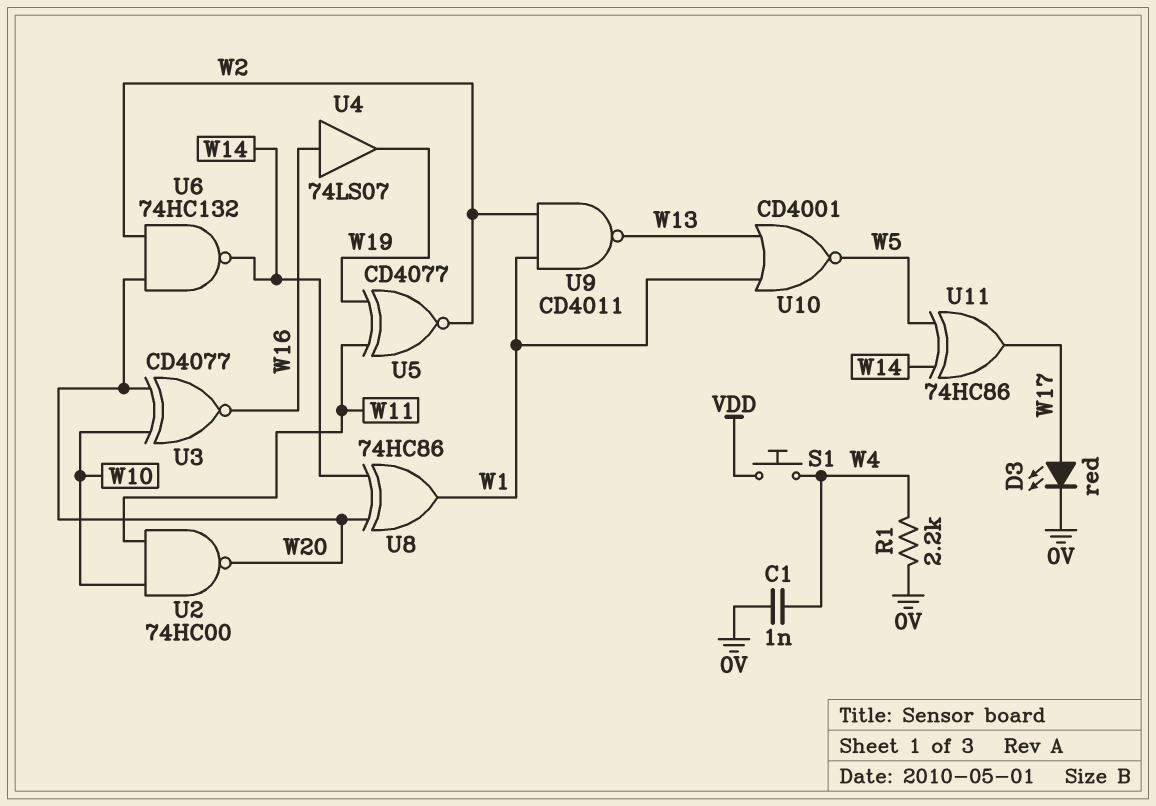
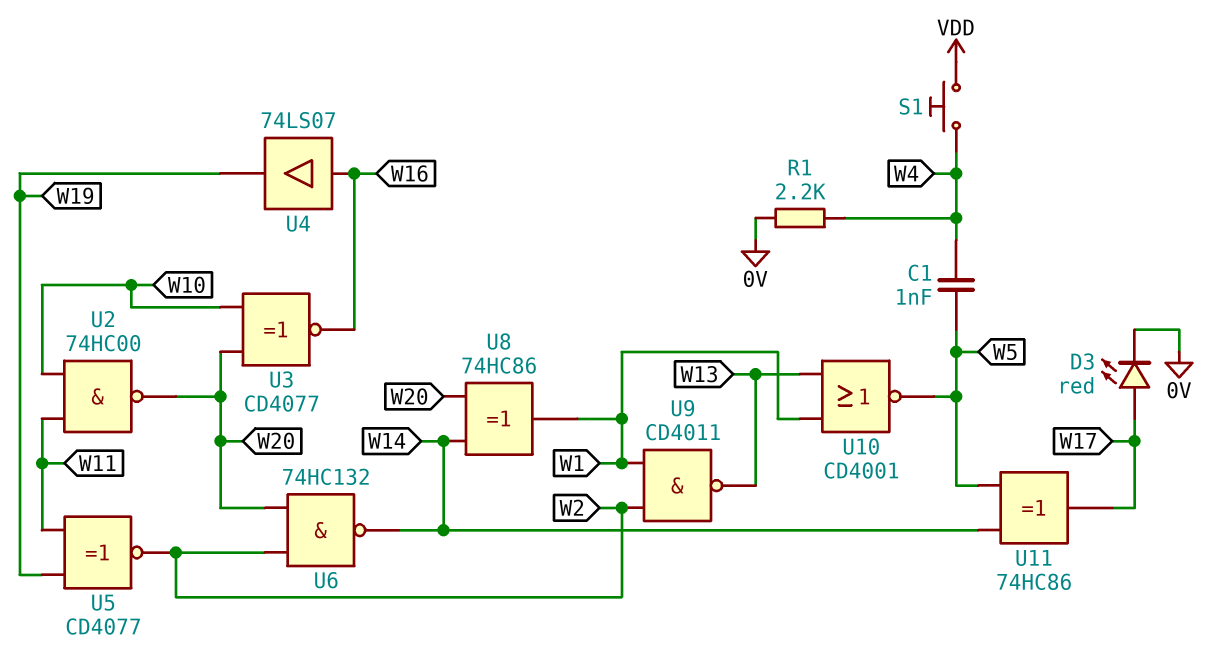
C1: 1nF (0V, W4) -> 1nF (W4, W5)

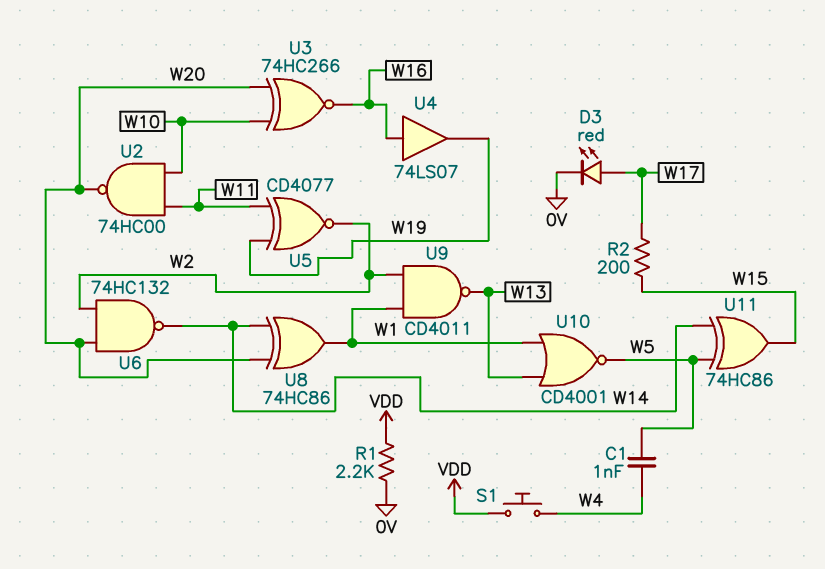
R1: 2.2k (0V, W4) -> 2.2k (0V, VDD)
R2: none -> 200 (W15, W17)
U3: XNOR CD4077 (in W10, in W20, out W16) -> XNOR 74HC266 (in W10, in W20, out W16)
U11: XOR 74HC86 (in W5, in W14, out W17) -> XOR 74HC86 (in W5, in W14, out W15)

